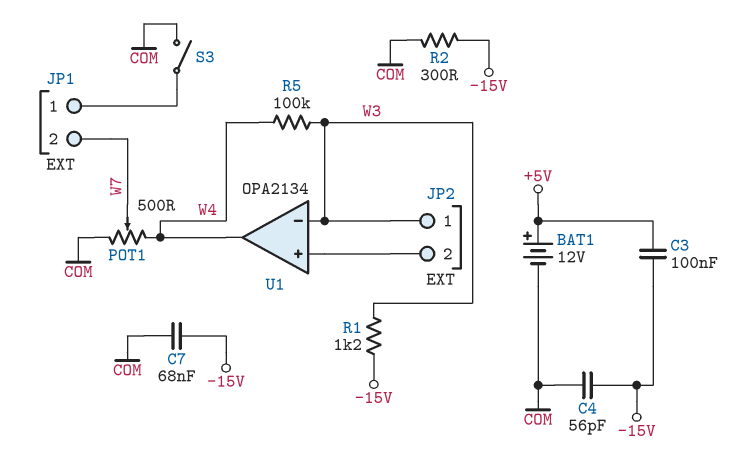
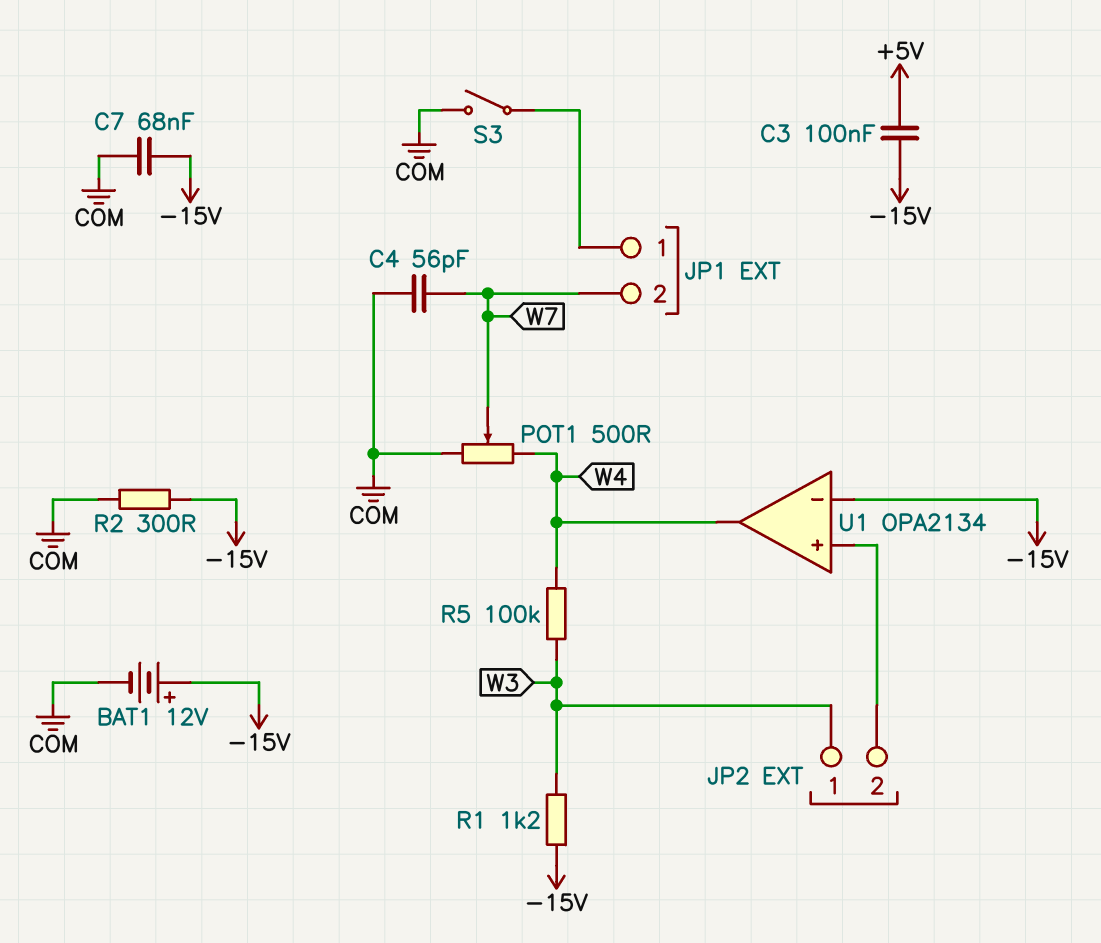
BAT1: 12V (plus +5V, minus COM) -> 12V (plus -15V, minus COM)
C4: 56pF (-15V, COM) -> 56pF (COM, W7)
U1 pin in-: W3 -> -15V

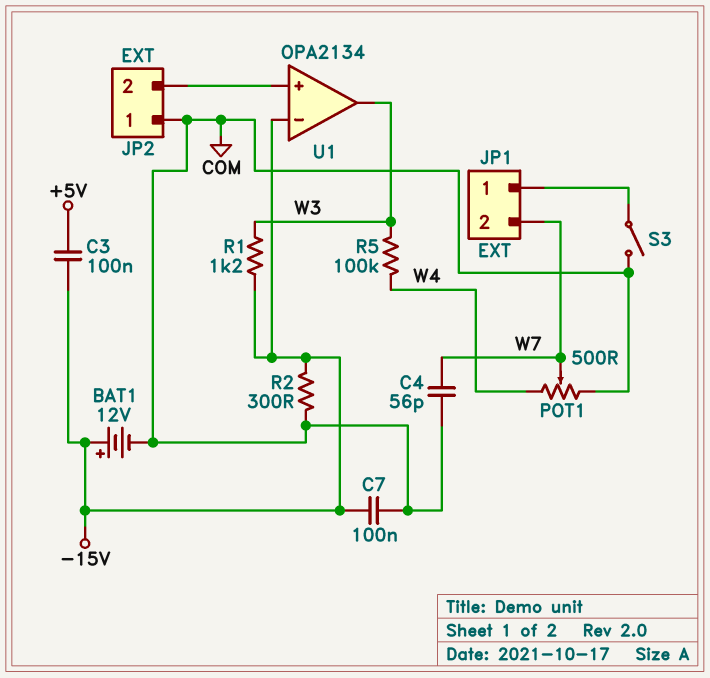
C7: 68nF (-15V, COM) -> 100nF (-15V, COM)
JP2 pin 1: W3 -> COM
U1 pin out: W4 -> W3

